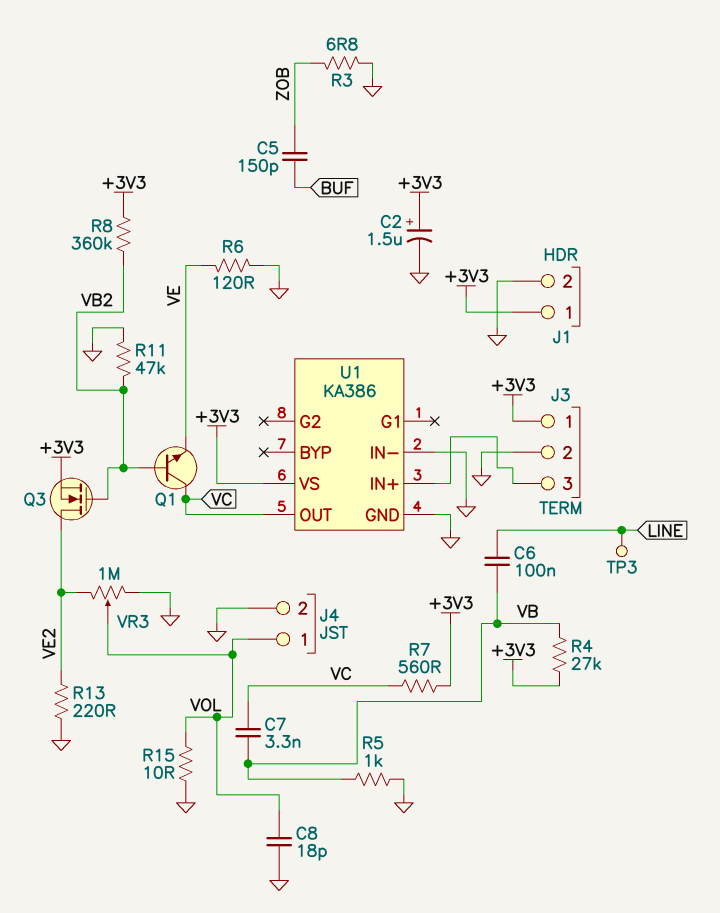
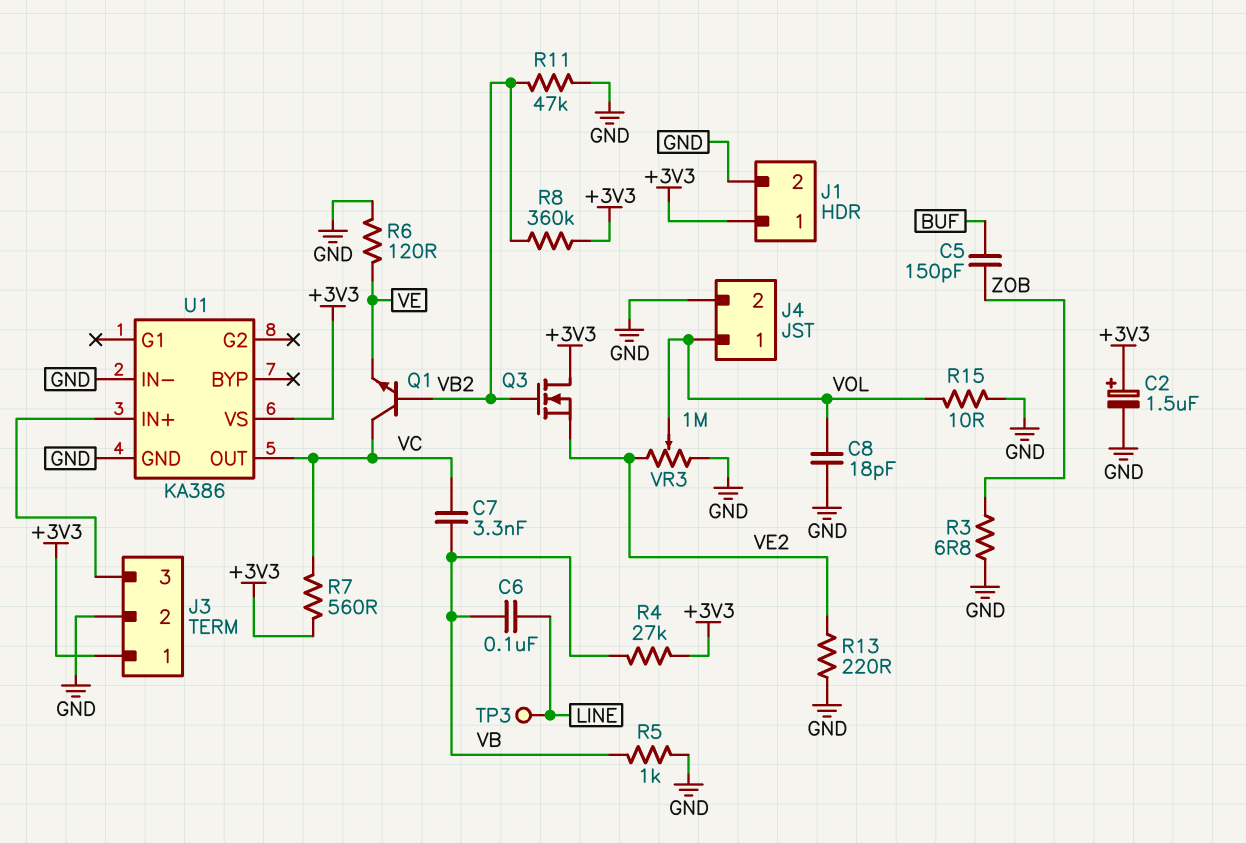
Q3: NMOS (G VB2, D VE2, S +3V3) -> NMOS (G VB2, D +3V3, S VE2)

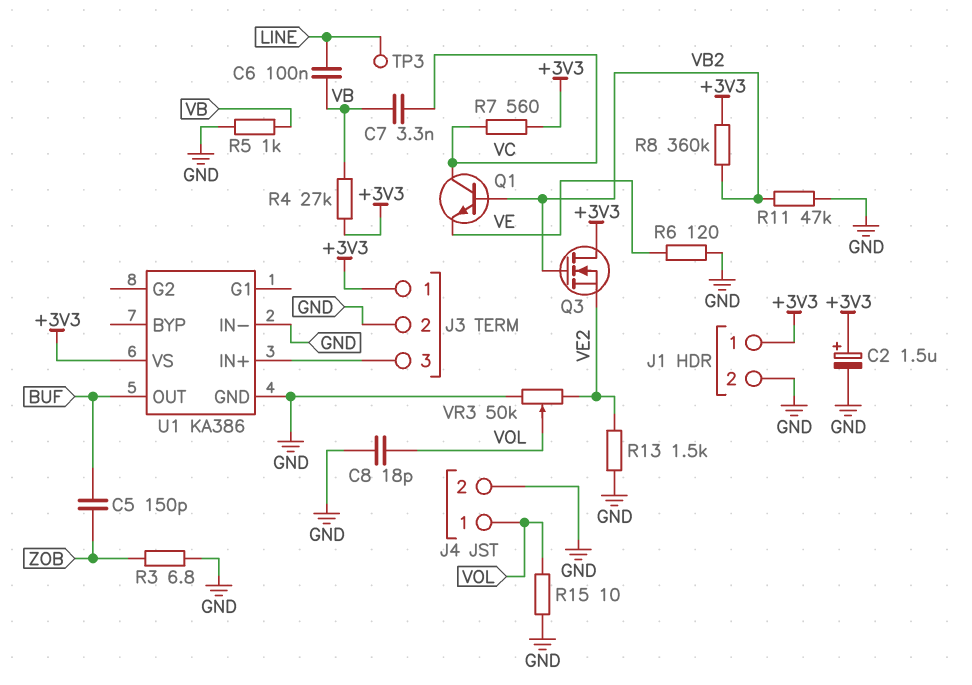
R13: 220 (GND, VE2) -> 1.5k (GND, VE2)
U1 pin OUT: VC -> BUF
VR3: 1M (GND, VE2, wiper VOL) -> 50k (GND, VE2, wiper VOL)

